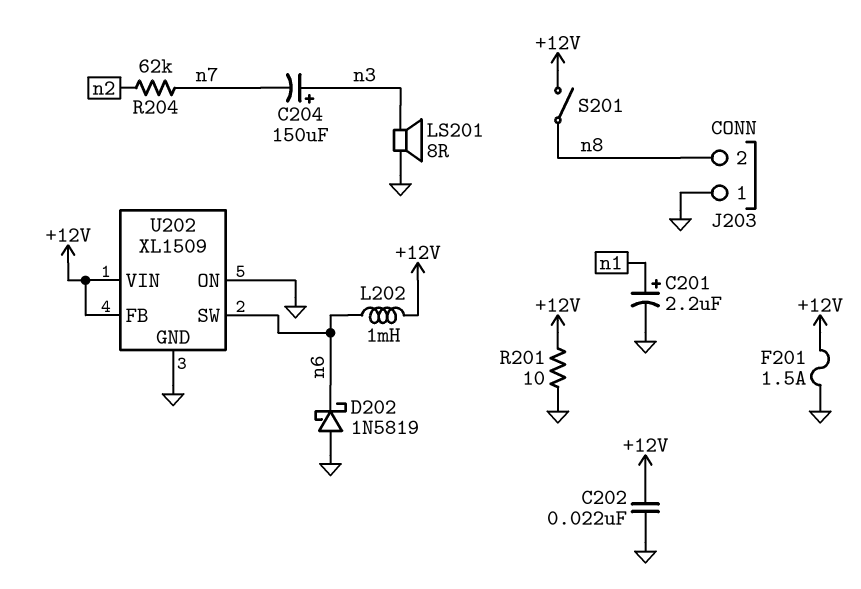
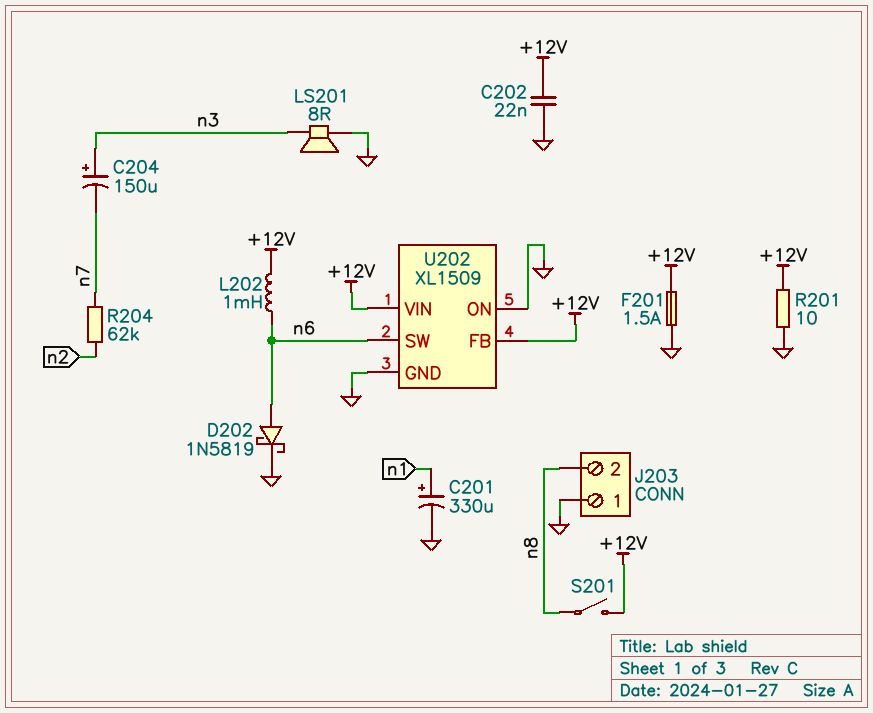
C201: 2.2uF (plus n1, minus GND) -> 330uF (plus n1, minus GND)
D202: schottky 1N5819 (A GND, K n6) -> schottky 1N5819 (A n6, K GND)

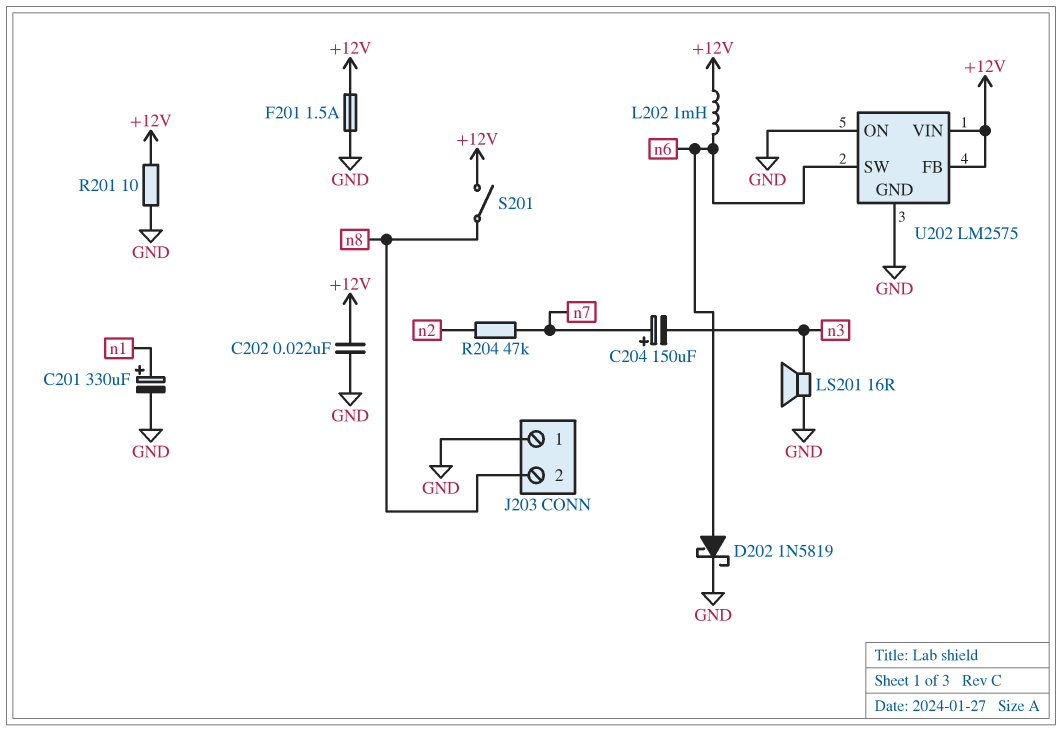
C204: 150uF (plus n3, minus n7) -> 150uF (plus n7, minus n3)
LS201: speaker 8R (GND, n3) -> speaker 16R (GND, n3)
R204: 62k (n2, n7) -> 47k (n2, n7)
U202: XL1509 -> LM2575

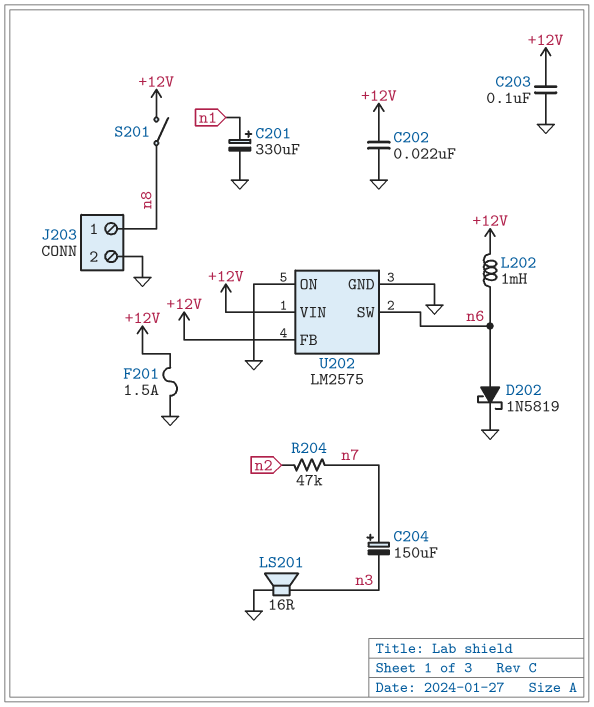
C203: none -> 100nF (+12V, GND)
J203 pin 1: GND -> n8
J203 pin 2: n8 -> GND
R201: 10 (+12V, GND) -> none

